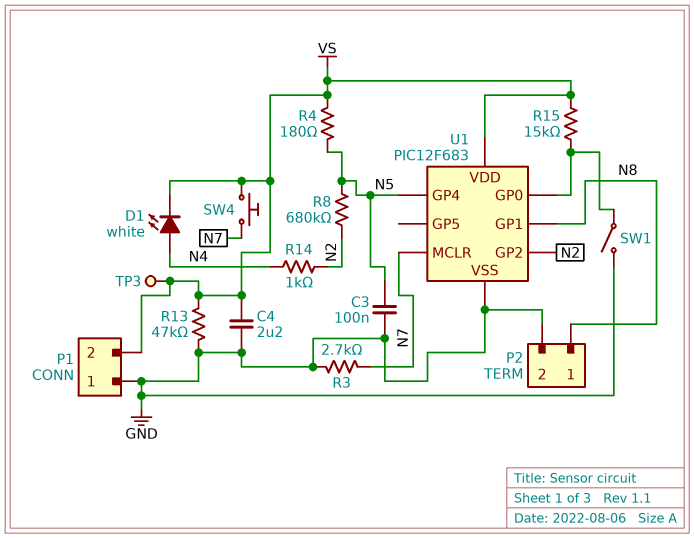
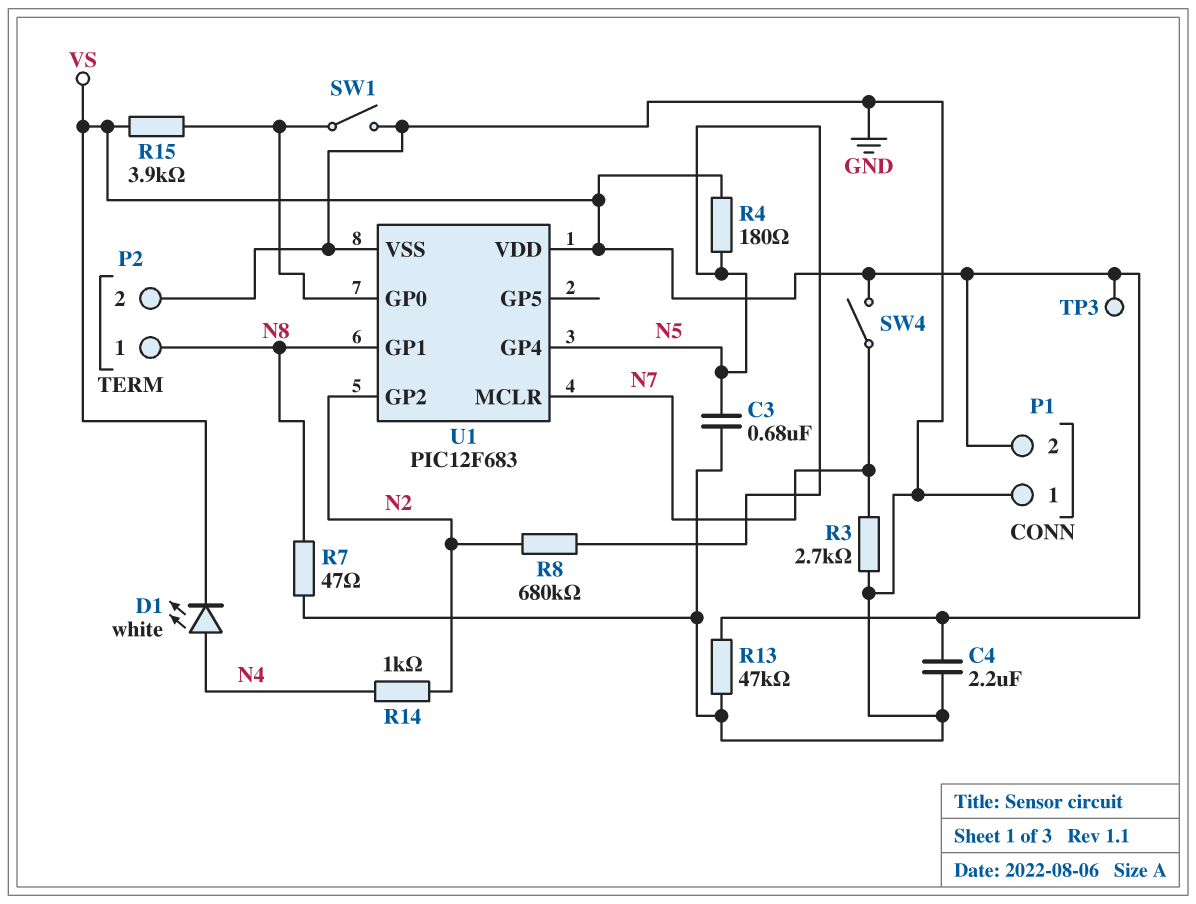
C3: 100nF (GND, N5) -> 680nF (GND, N5)
R7: none -> 47 (GND, N8)
R15: 15k (U1/GP0, VS) -> 3.9k (U1/GP0, VS)
SW4: button (N7, VS) -> switch (N7, VS)

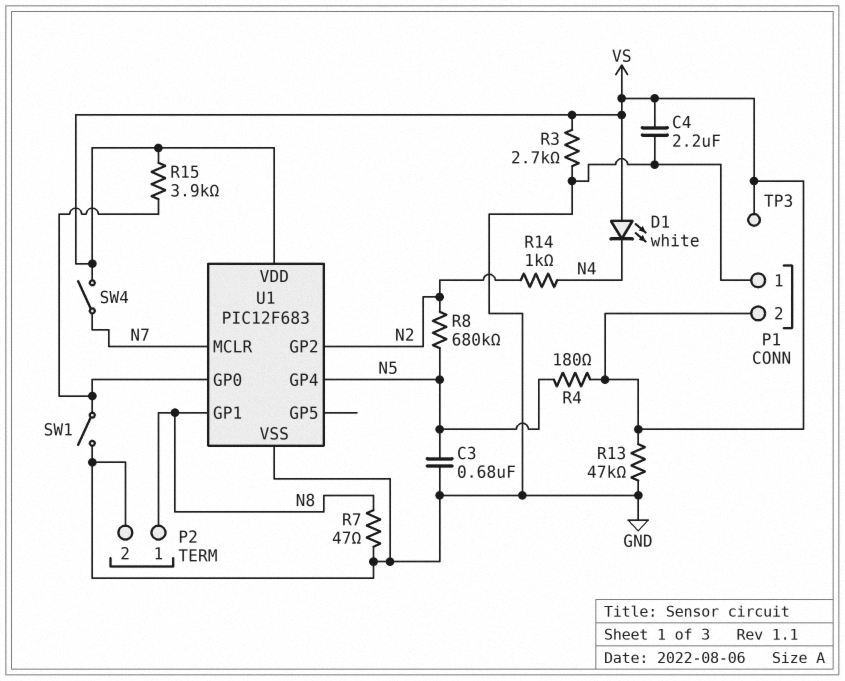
D1: LED white (A N4, K VS) -> LED white (A VS, K N4)
R3: 2.7k (GND, N7) -> 2.7k (GND, VS)

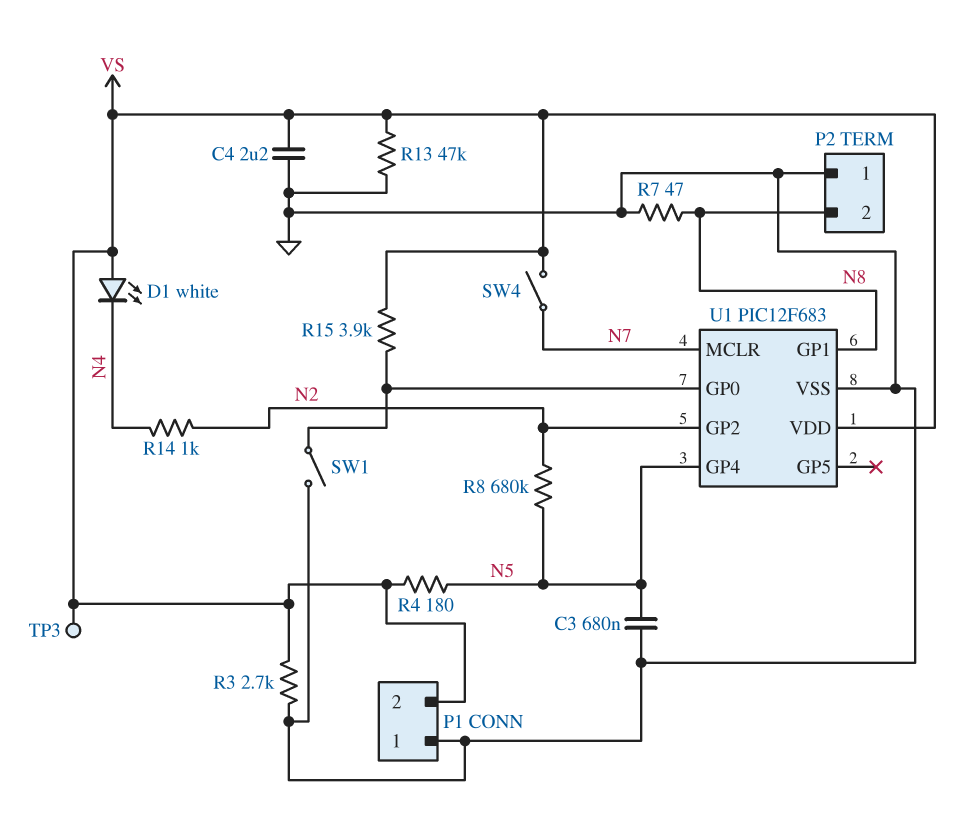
P2 pin 1: N8 -> GND
P2 pin 2: GND -> N8

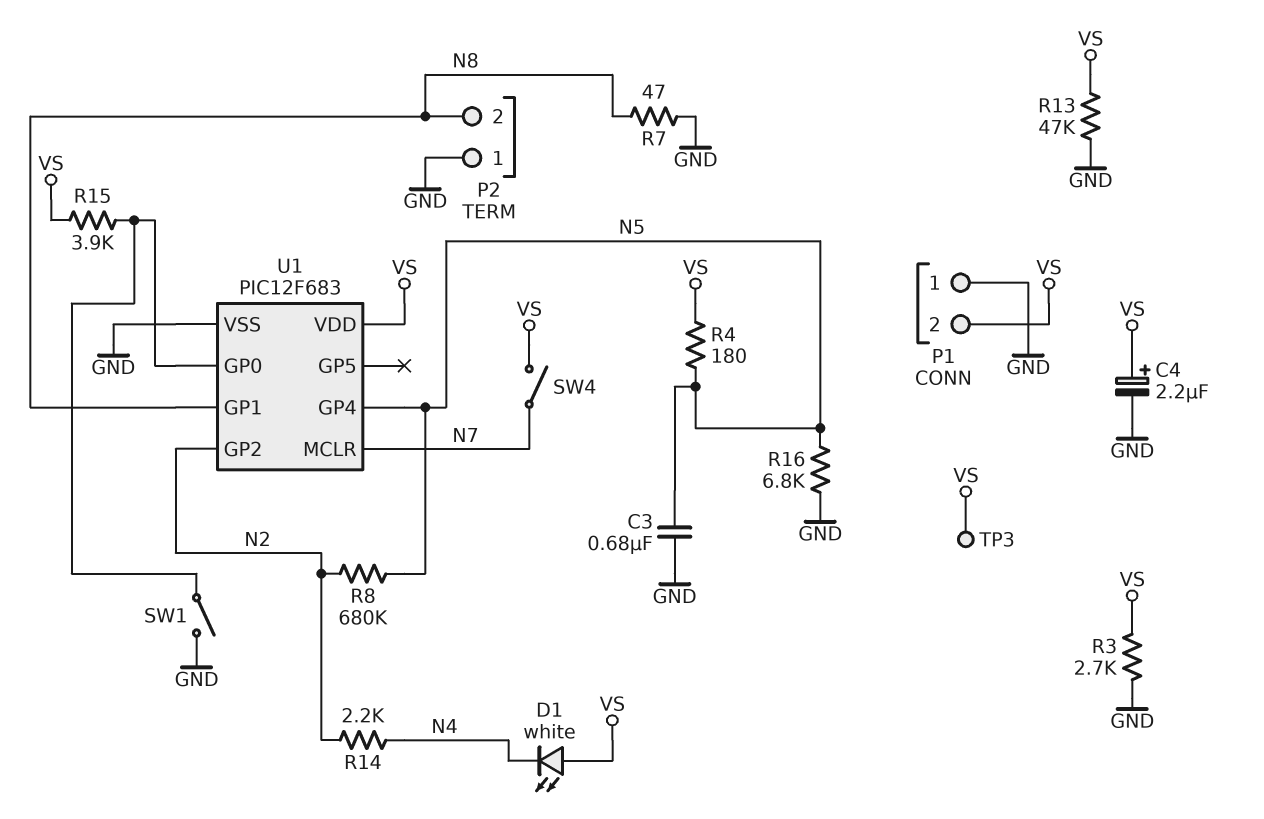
C4: 2.2uF (GND, VS) -> 2.2uF (plus VS, minus GND)
R14: 1k (N2, N4) -> 2.2k (N2, N4)
R16: none -> 6.8k (GND, N5)

